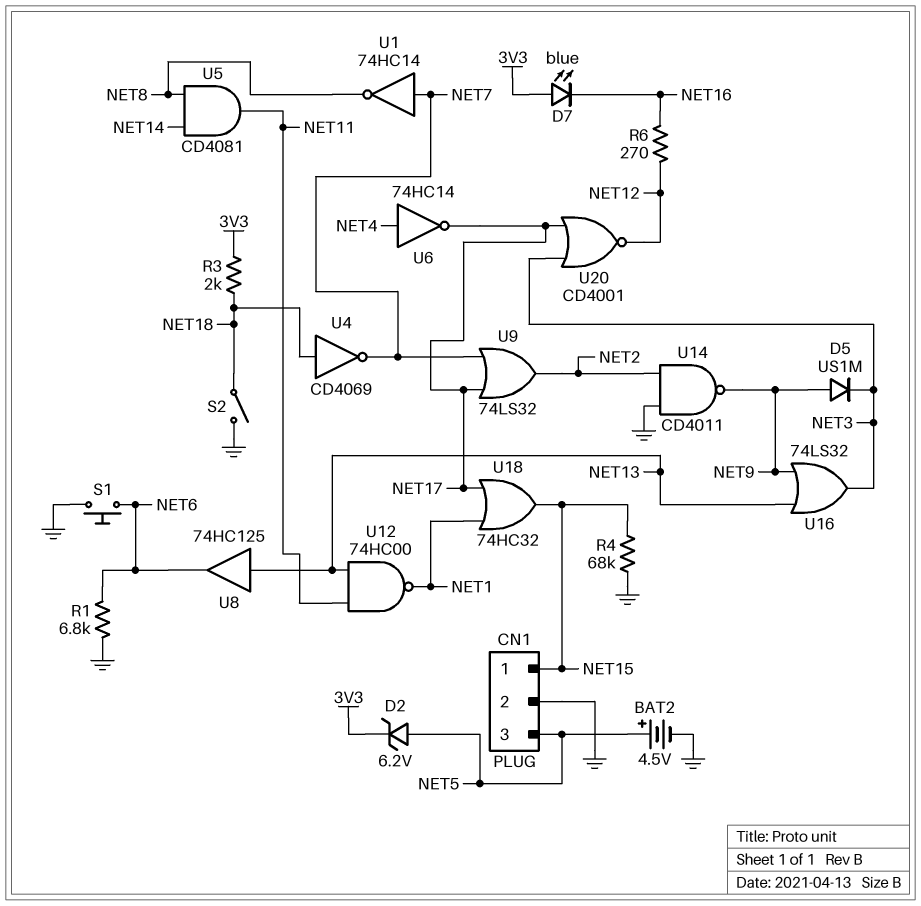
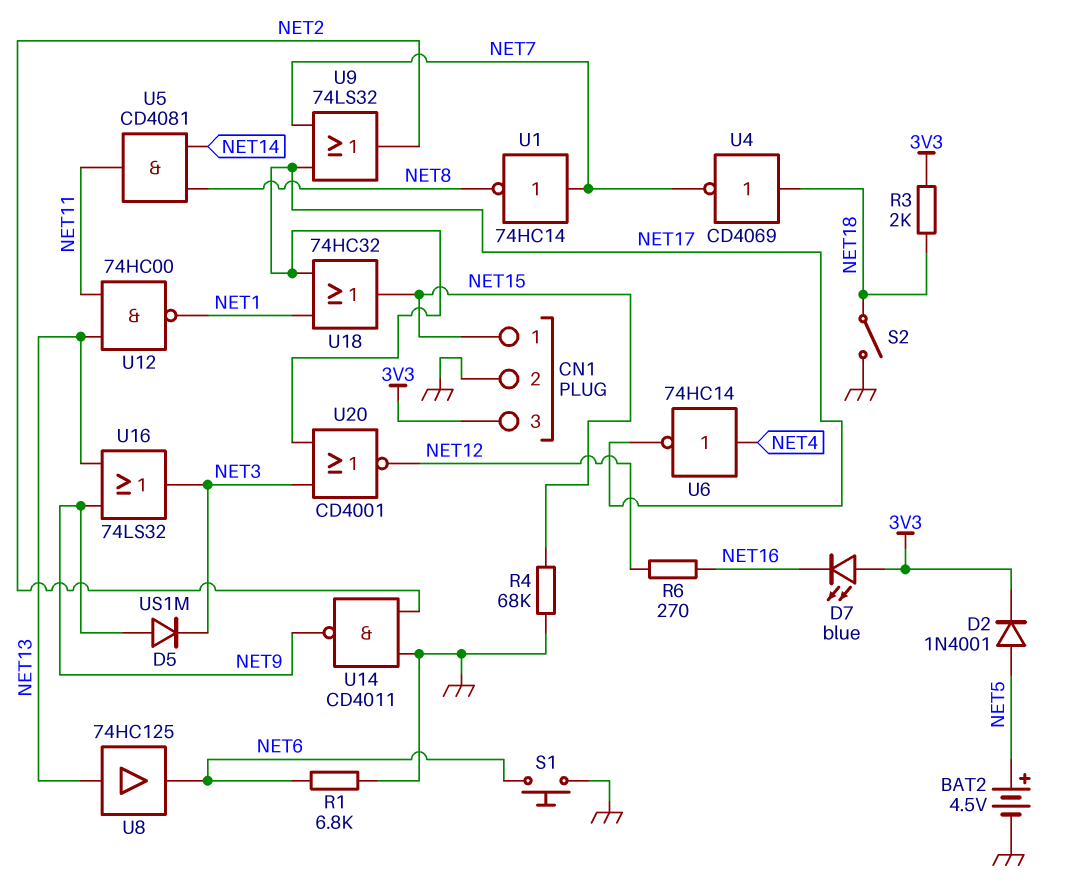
CN1 pin 3: NET5 -> 3V3
D2: zener 6.2V (A NET5, K 3V3) -> diode 1N4001 (A NET5, K 3V3)

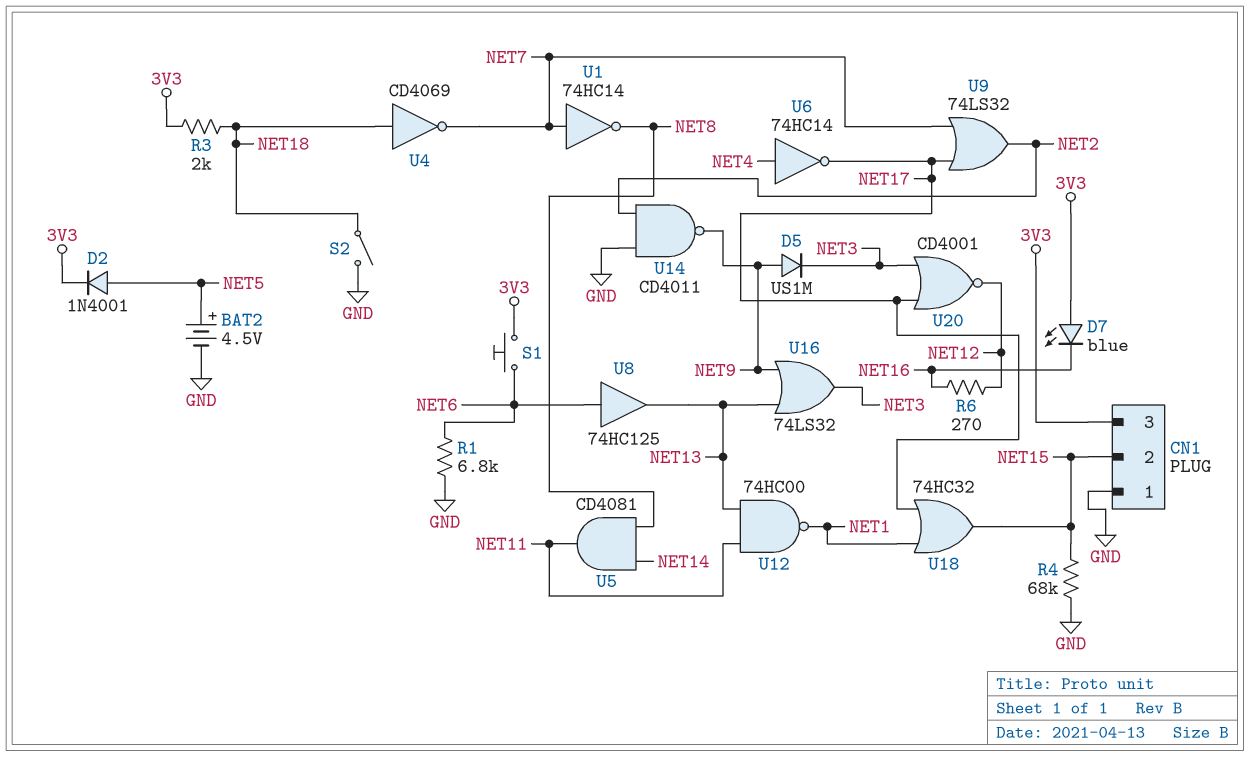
CN1 pin 1: NET15 -> GND
CN1 pin 2: GND -> NET15
S1: button (GND, NET6) -> button (3V3, NET6)
U8: buffer 74HC125 (in NET13, out NET6) -> buffer 74HC125 (in NET6, out NET13)

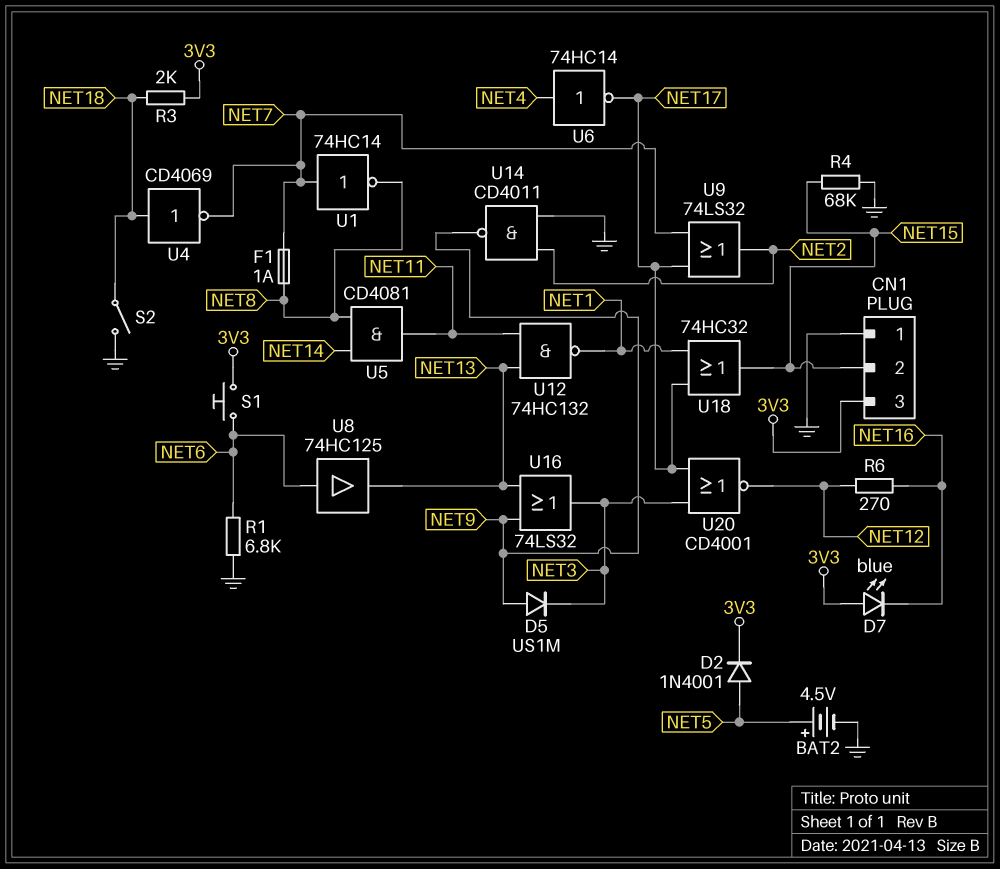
F1: none -> 1A (NET7, NET8)
U12: NAND 74HC00 (in NET11, in NET13, out NET1) -> NAND 74HC132 (in NET11, in NET13, out NET1)

